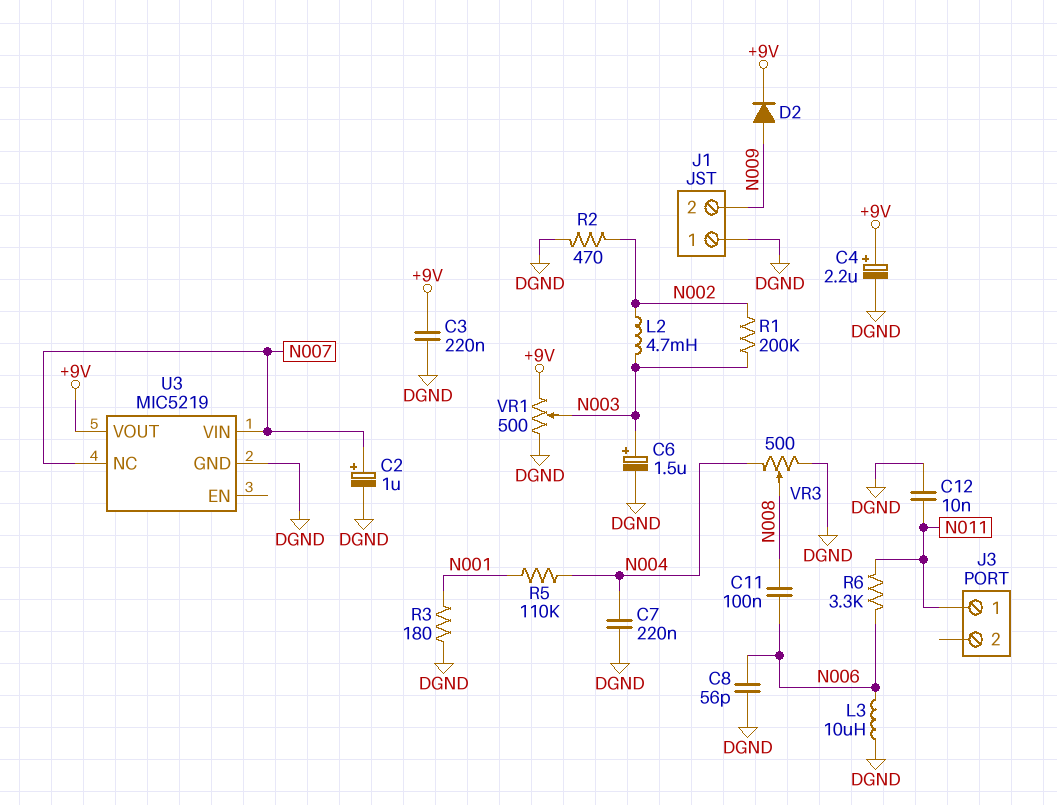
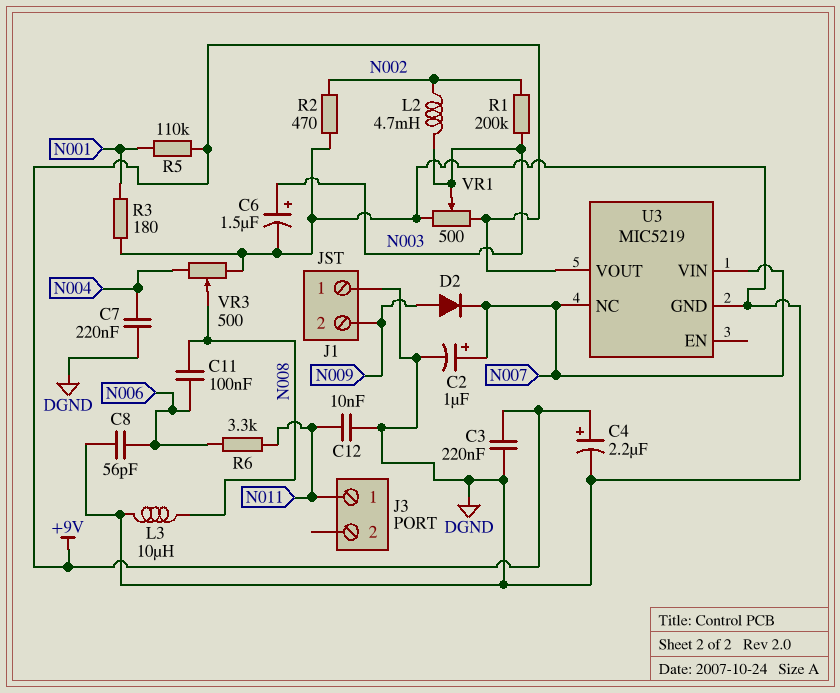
D2: diode (A N009, K +9V) -> diode (A N009, K N007)
L3: 10uH (DGND, N006) -> 10uH (DGND, N008)
R5: 110k (N001, N004) -> 110k (+9V, N001)

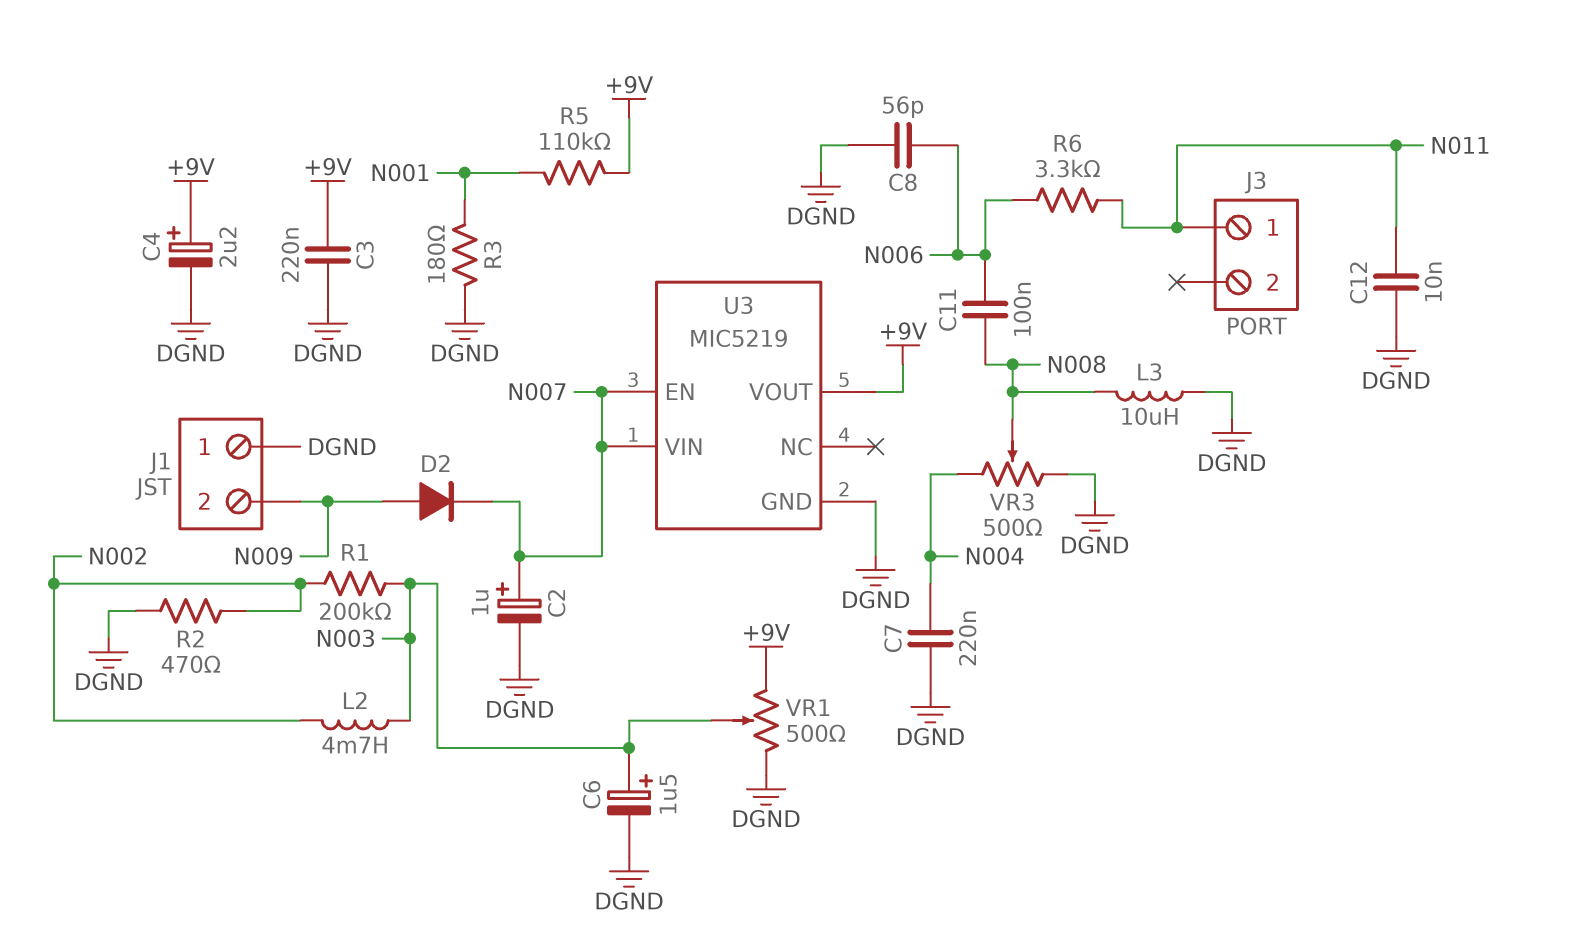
U3 pin EN: none -> N007
U3 pin NC: N007 -> none

